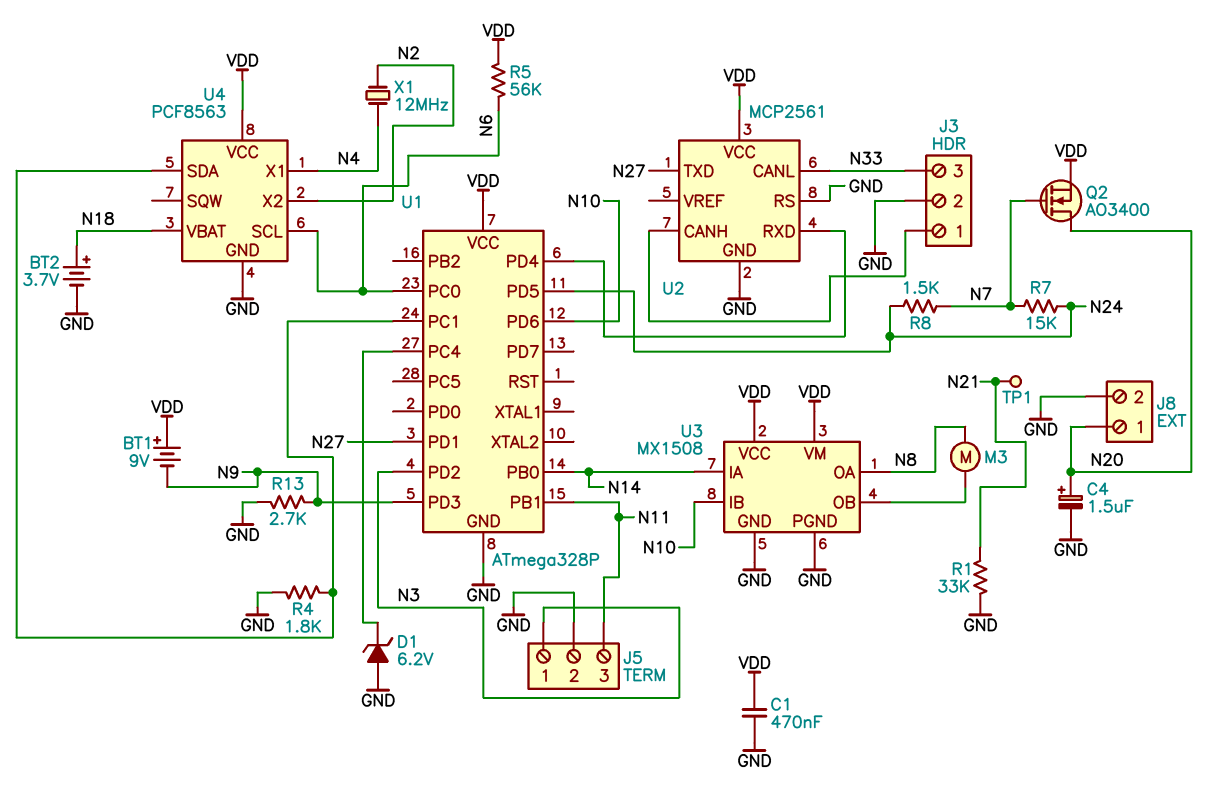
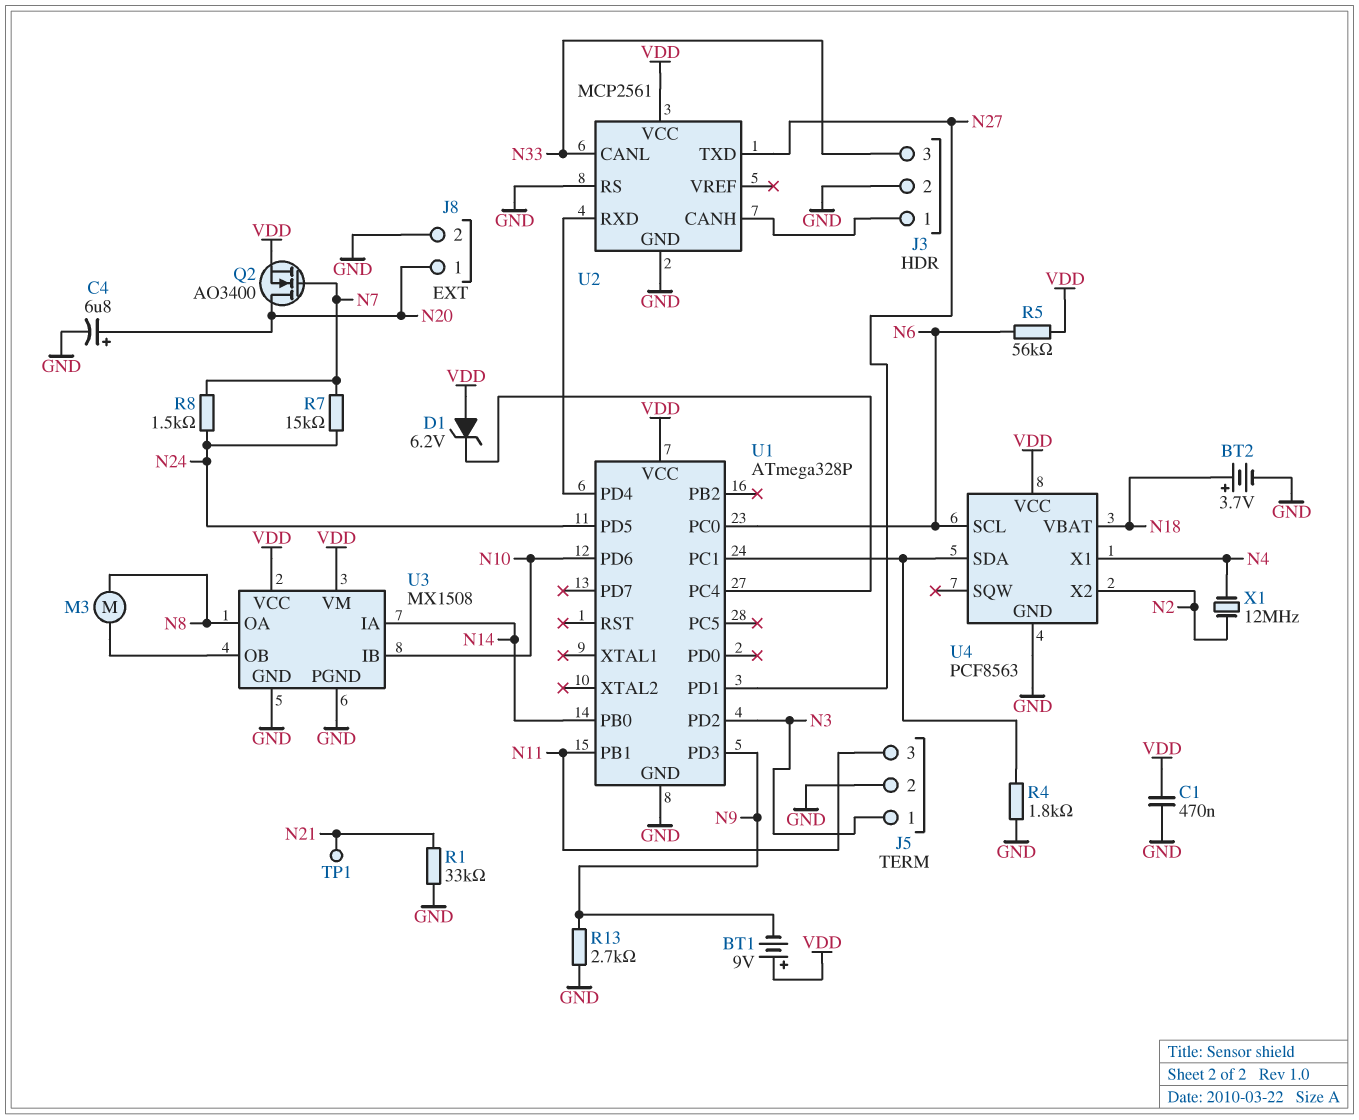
C4: 1.5uF (plus N20, minus GND) -> 6.8uF (plus N20, minus GND)
D1: zener 6.2V (A GND, K U1/PC4) -> zener 6.2V (A VDD, K U1/PC4)

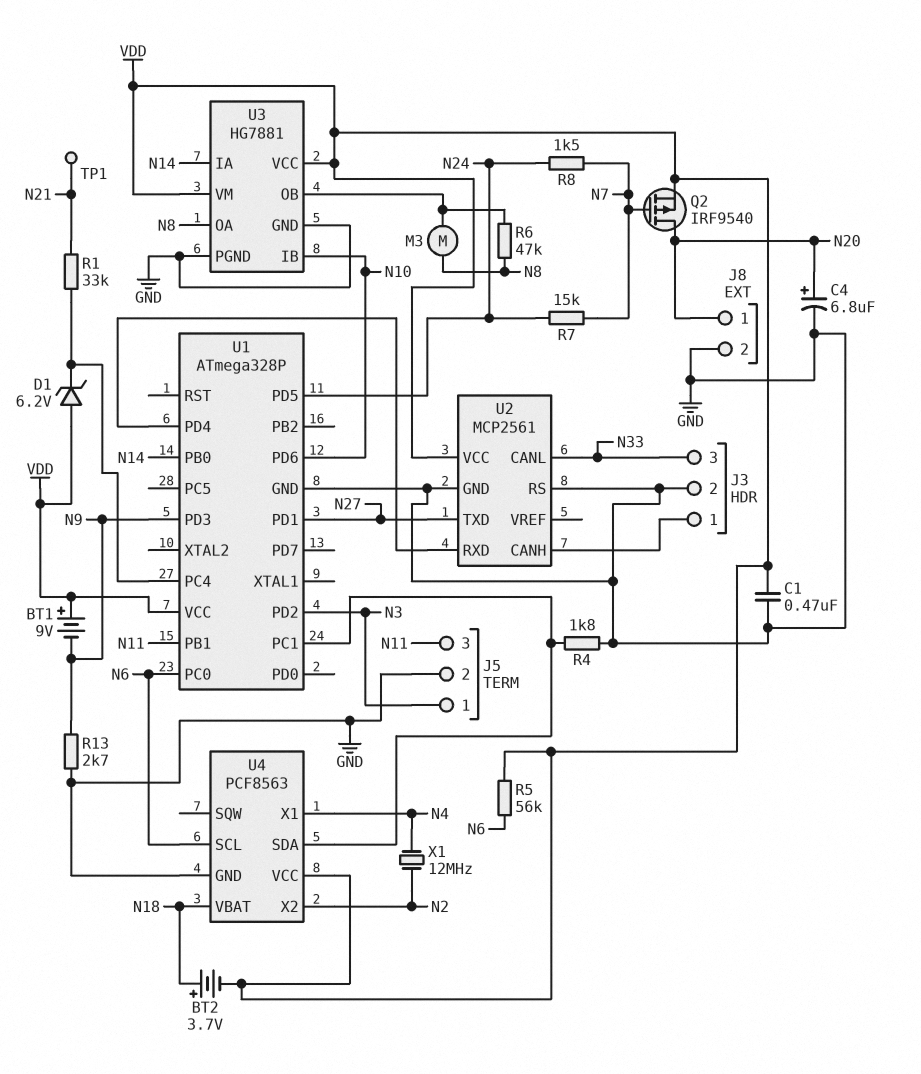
BT2: 3.7V (plus N18, minus GND) -> 3.7V (plus N18, minus VDD)
Q2: NMOS AO3400 (G N7, D N20, S VDD) -> PMOS IRF9540 (G N7, D N20, S VDD)
R1: 33k (GND, N21) -> 33k (N21, U1/PC4)
R6: none -> 47k (N8, U3/OB)
U3: MX1508 -> HG7881

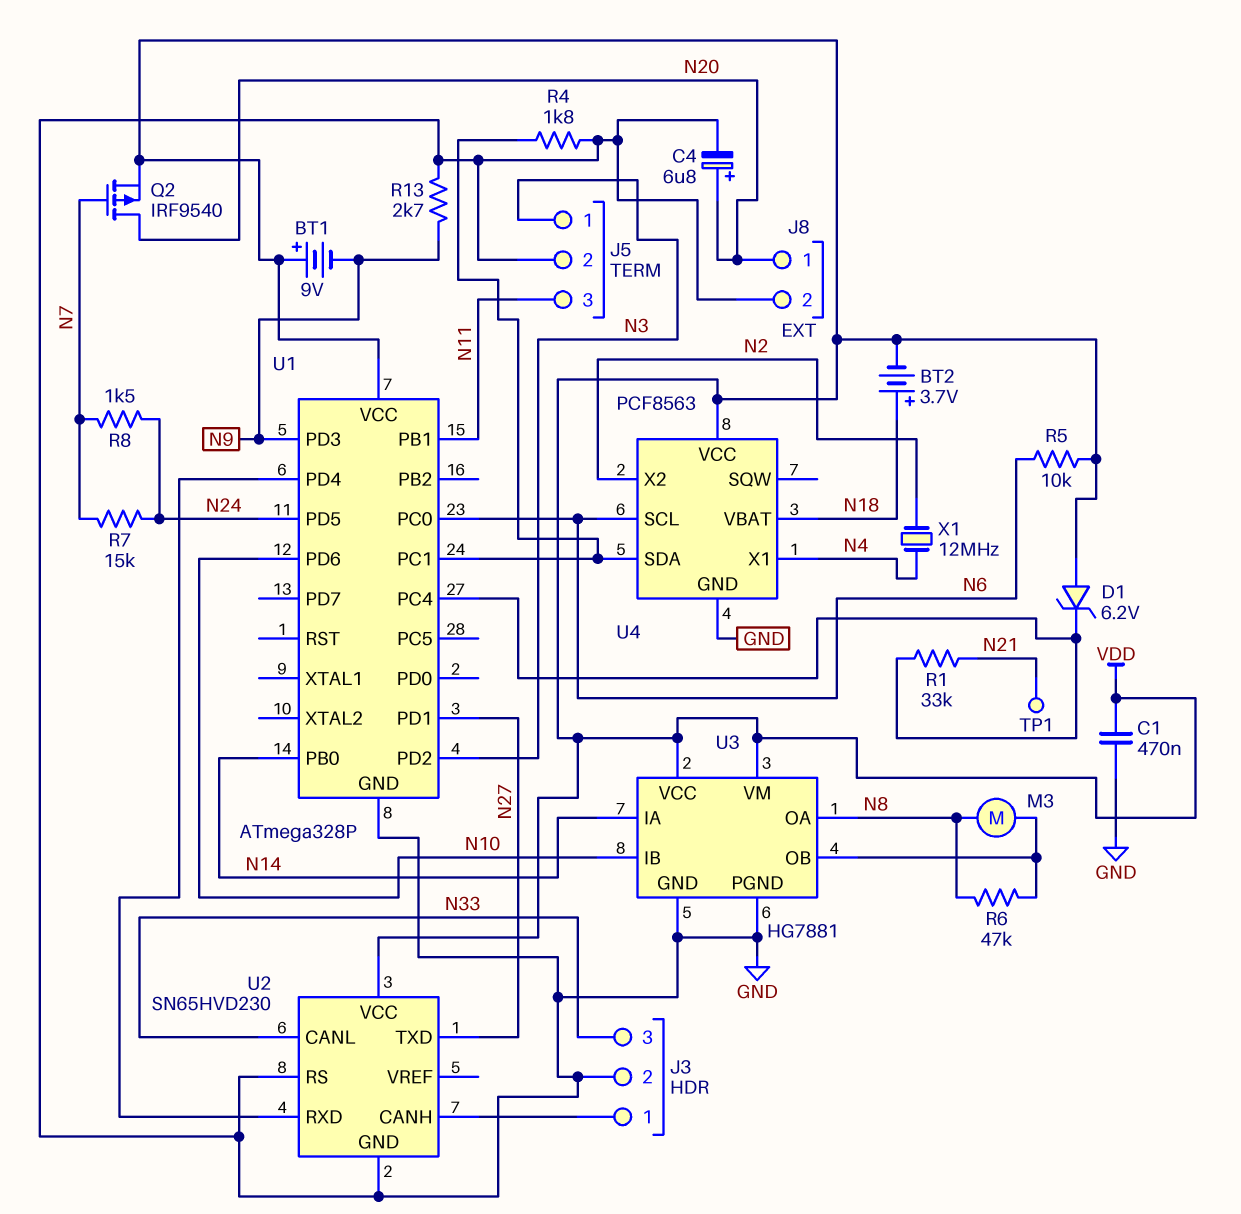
R5: 56k (N6, VDD) -> 10k (N6, VDD)
U2: MCP2561 -> SN65HVD230

